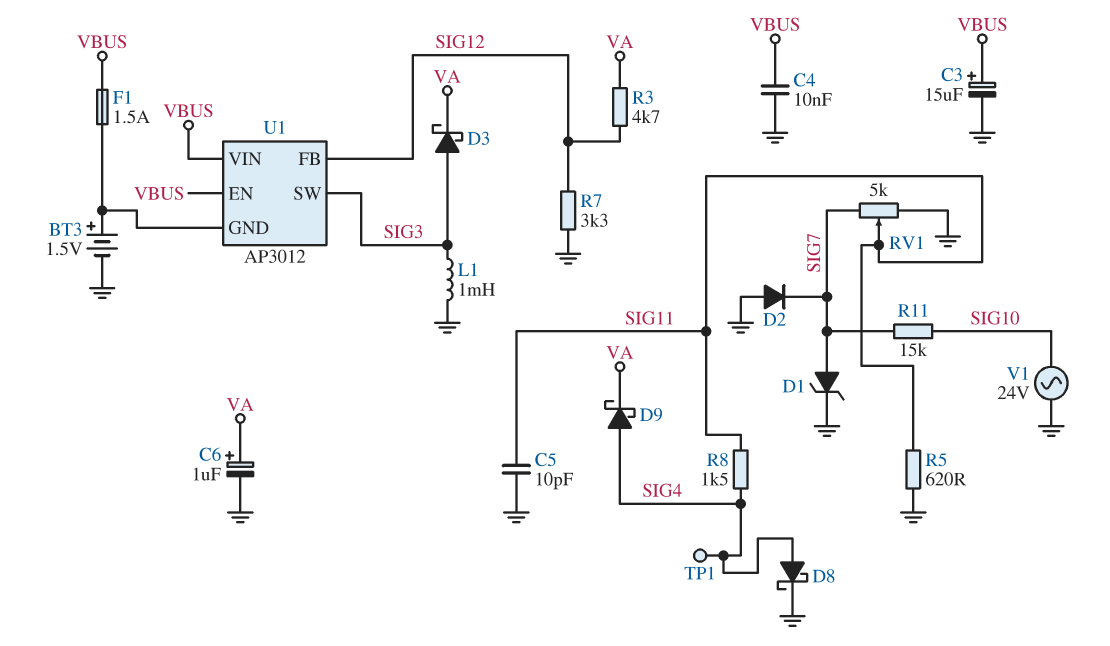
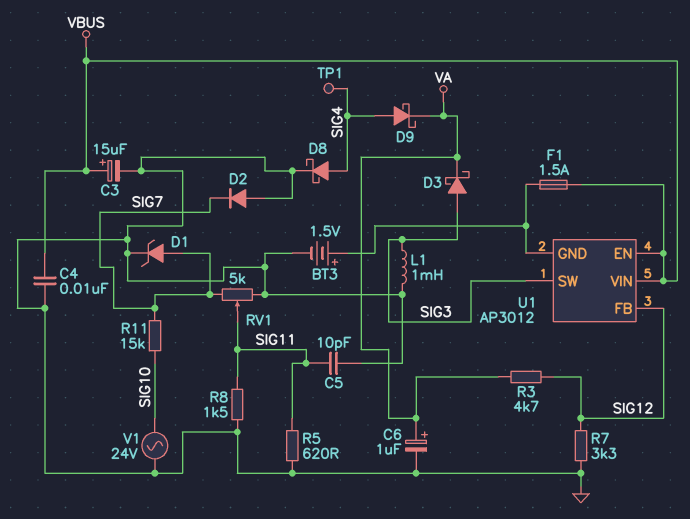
R8: 1.5k (SIG4, SIG11) -> 1.5k (GND, SIG11)

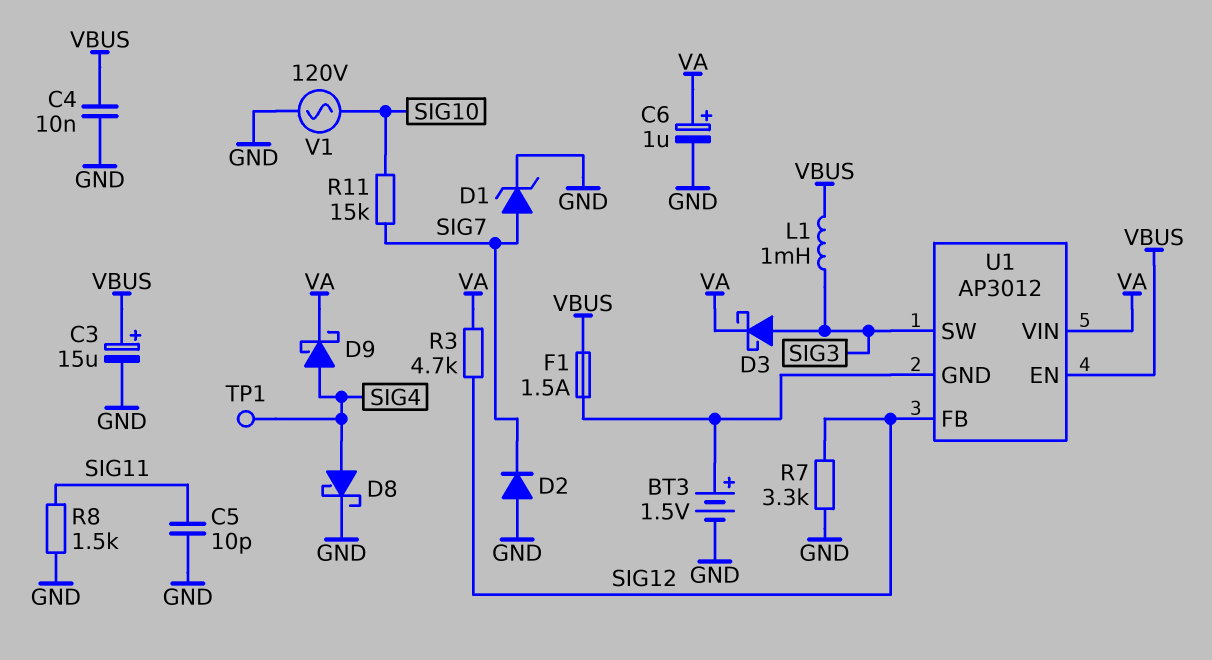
L1: 1mH (GND, SIG3) -> 1mH (SIG3, VBUS)
R5: 620 (GND, SIG11) -> none
RV1: 5k (GND, SIG7, wiper SIG11) -> none
U1 pin VIN: VBUS -> VA
V1: AC 24V (GND, SIG10) -> AC 120V (GND, SIG10)

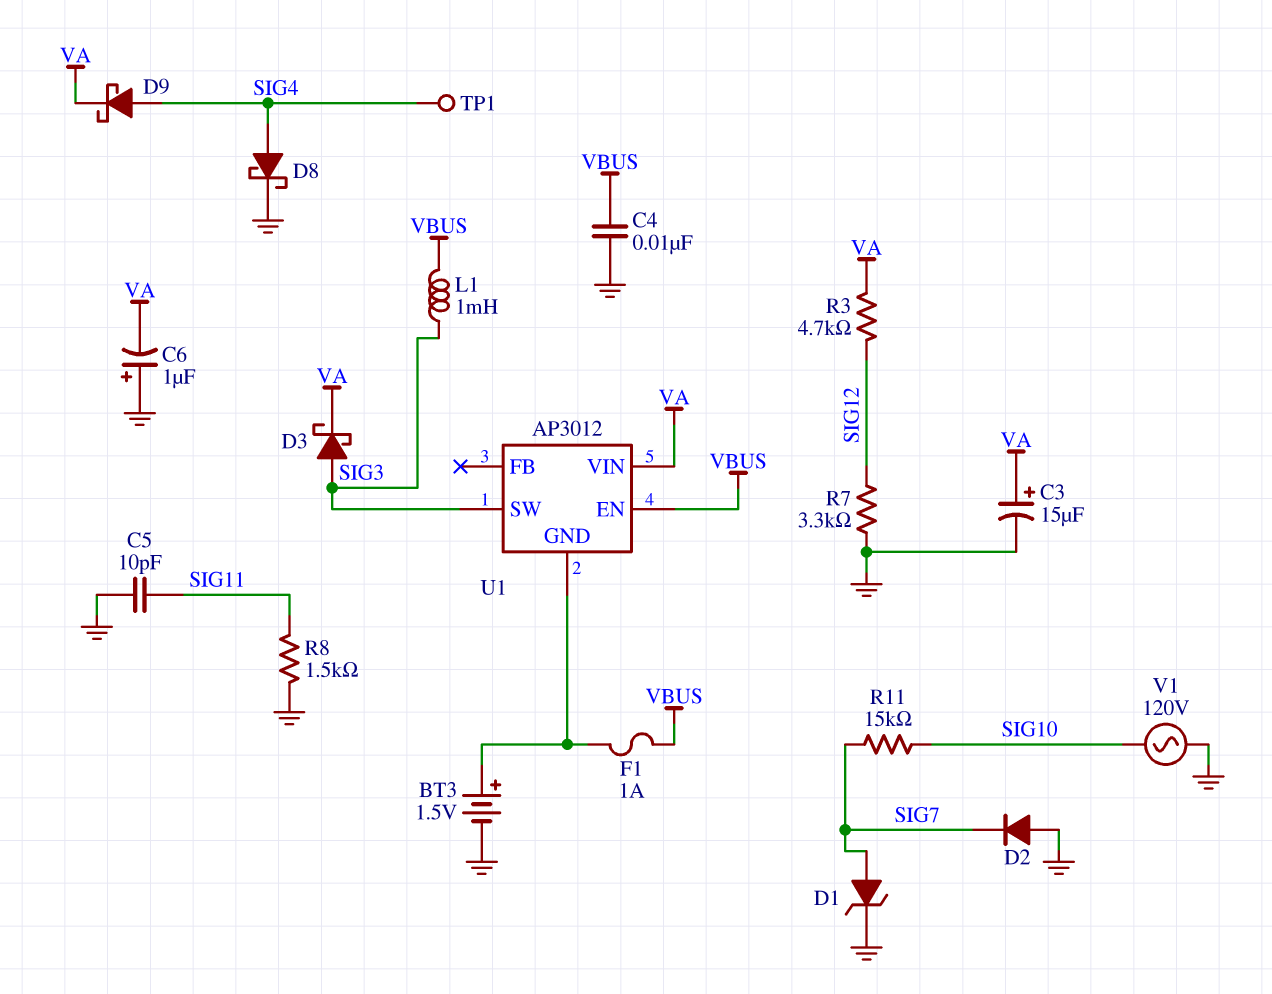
C3: 15uF (plus VBUS, minus GND) -> 15uF (plus VA, minus GND)
C6: 1uF (plus VA, minus GND) -> 1uF (plus GND, minus VA)
F1: 1.5A (U1/GND, VBUS) -> 1A (U1/GND, VBUS)
U1 pin FB: SIG12 -> none

